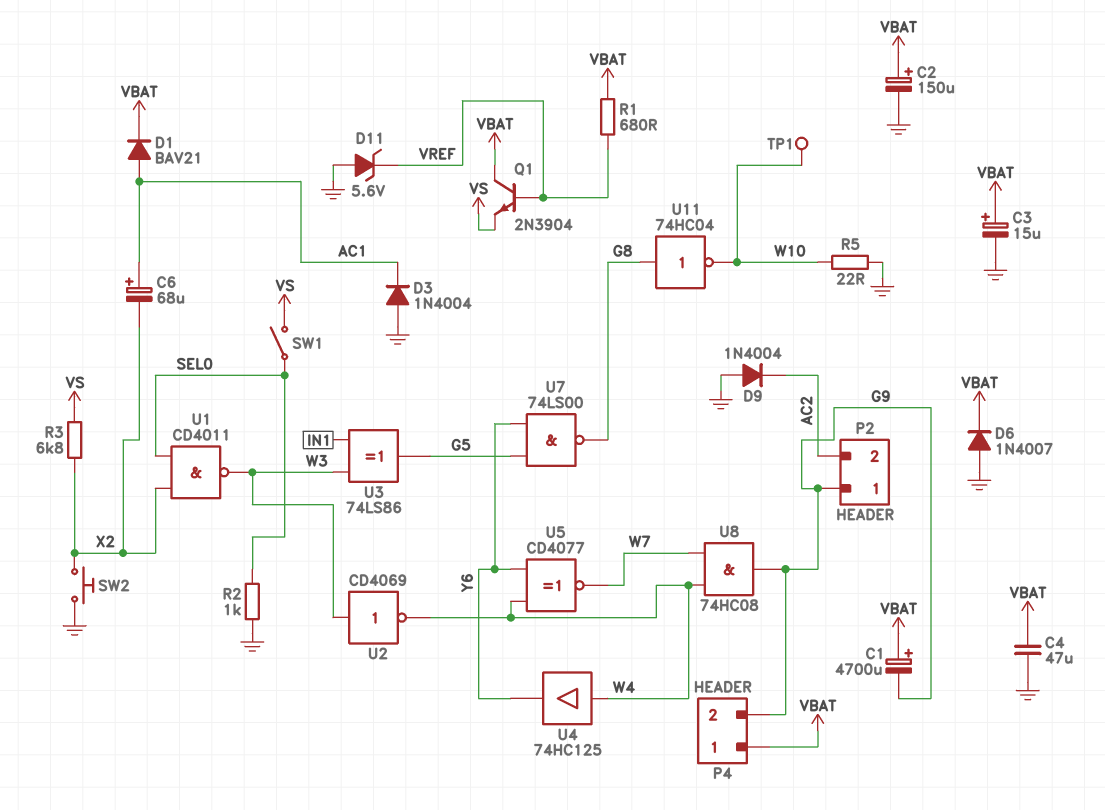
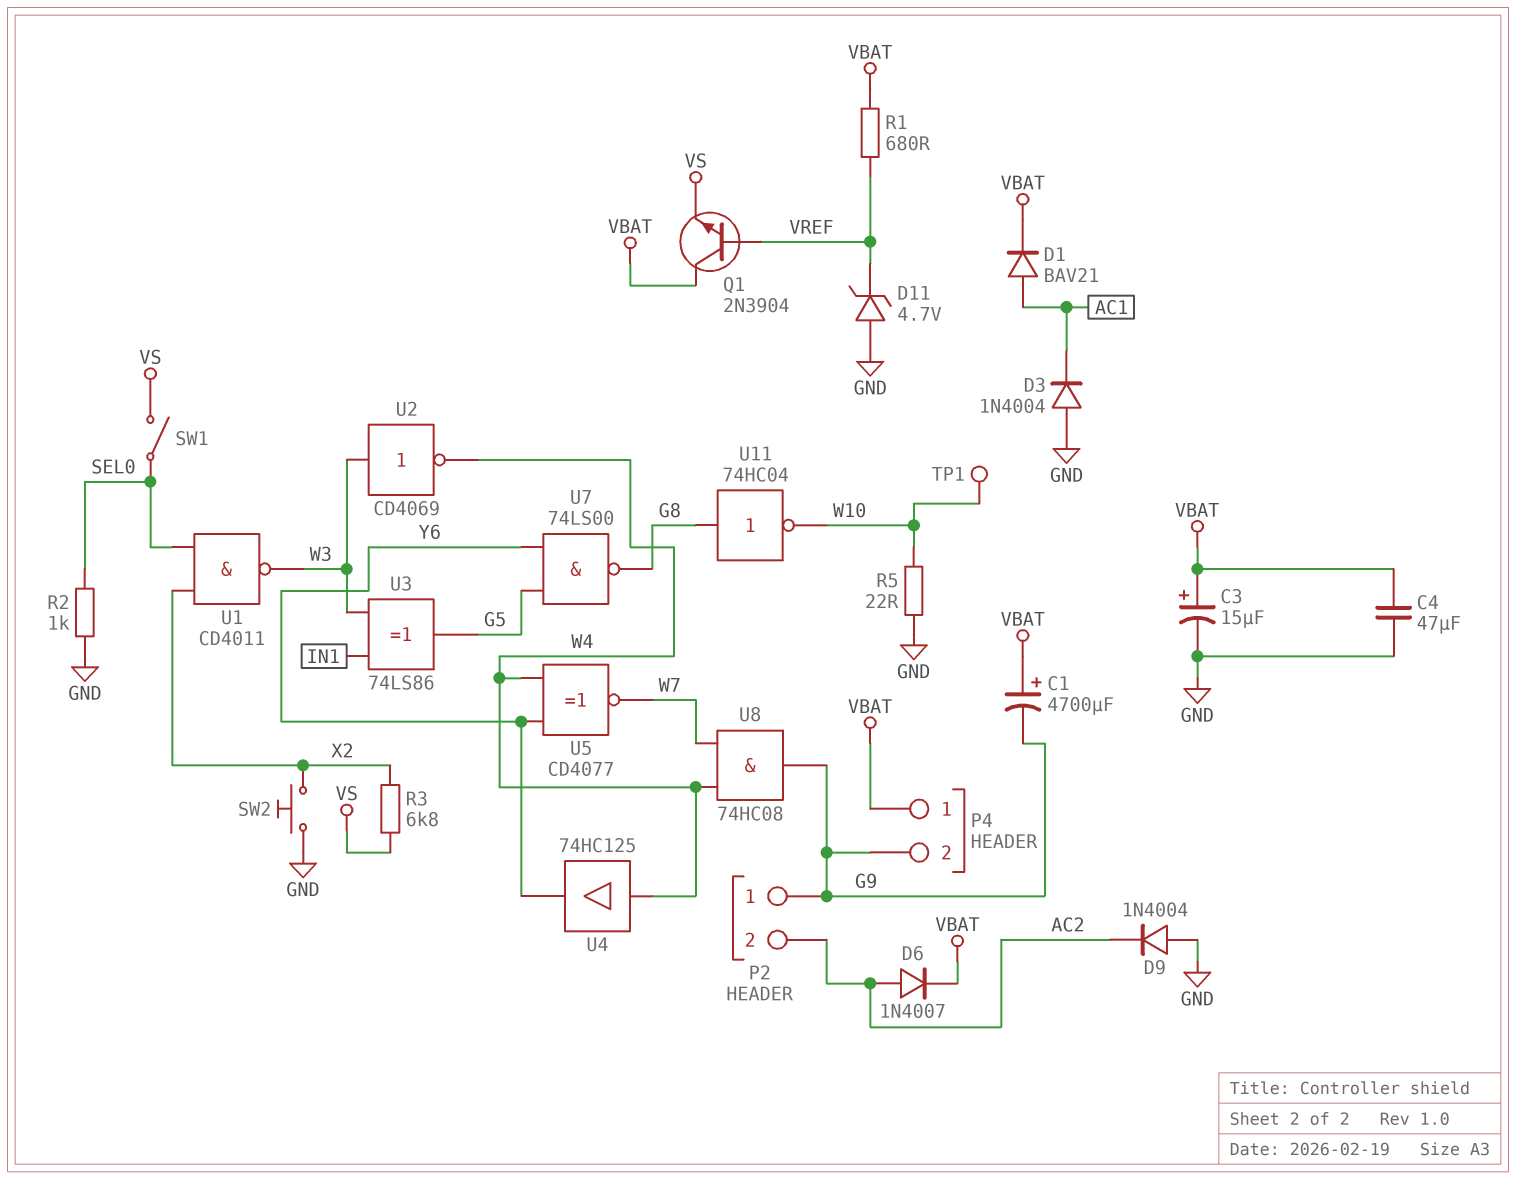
C2: 150uF (plus VBAT, minus GND) -> none
C6: 68uF (plus AC1, minus X2) -> none
D6: diode 1N4007 (A GND, K VBAT) -> diode 1N4007 (A AC2, K VBAT)
D11: zener 5.6V (A GND, K VREF) -> zener 4.7V (A GND, K VREF)

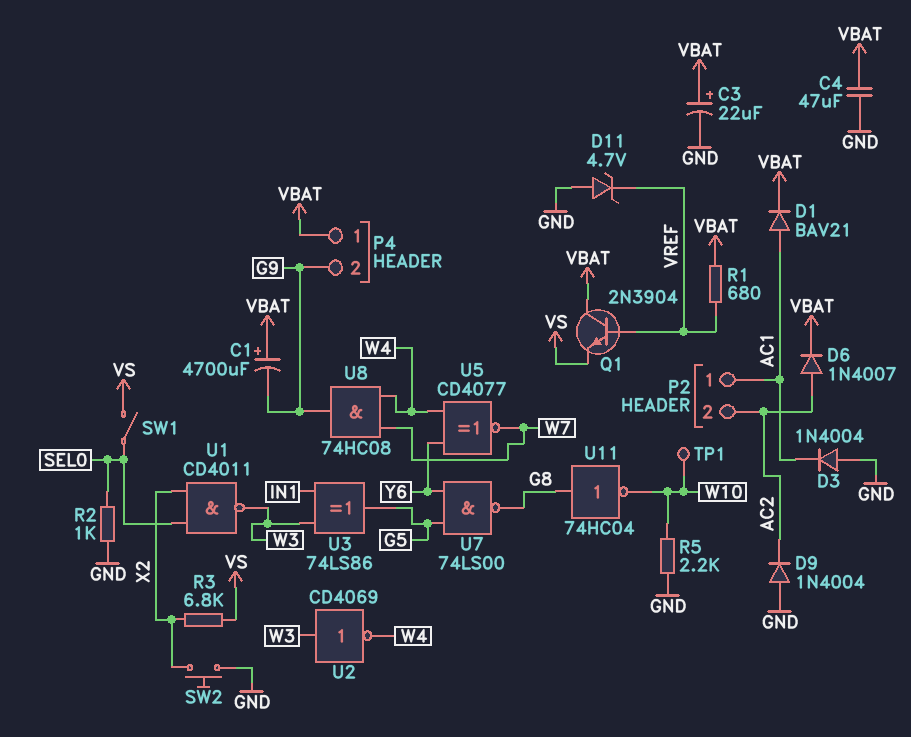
C3: 15uF (plus VBAT, minus GND) -> 22uF (plus VBAT, minus GND)
P2 pin 1: G9 -> AC1
R5: 22 (GND, W10) -> 2.2k (GND, W10)
U4: buffer 74HC125 (in W4, out Y6) -> none

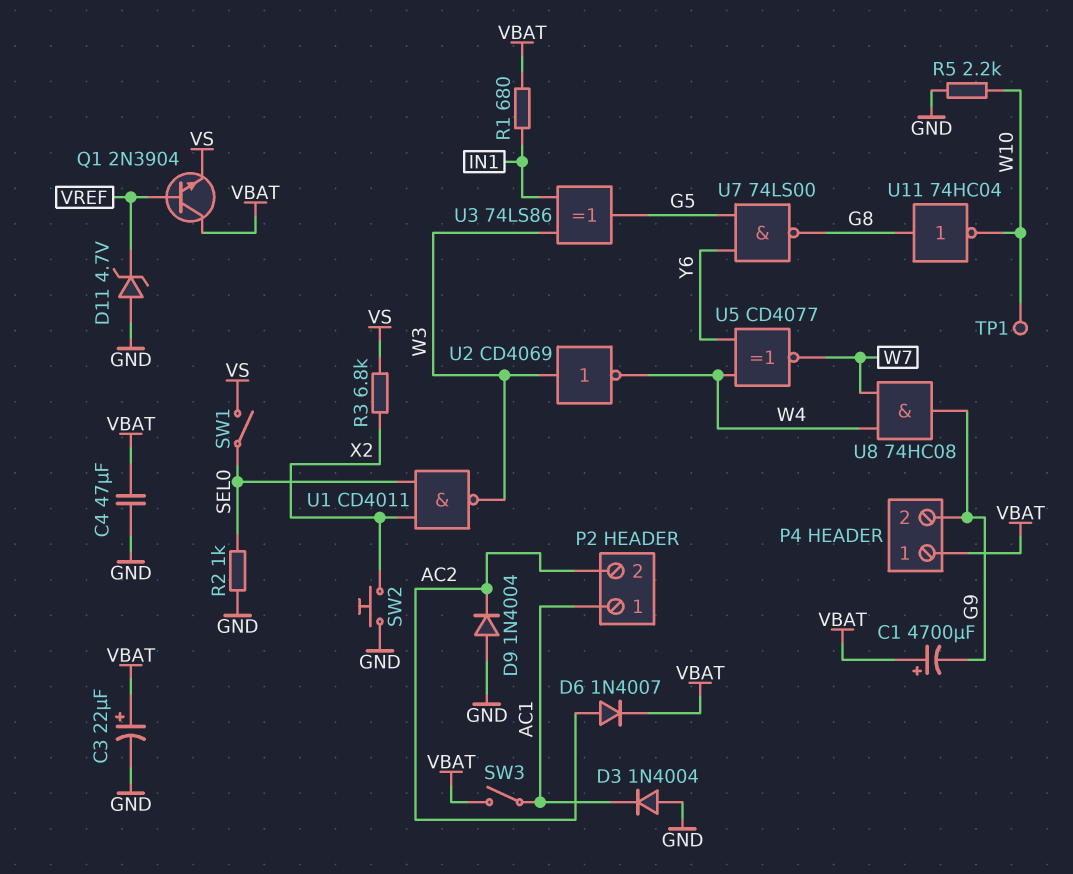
D1: diode BAV21 (A AC1, K VBAT) -> none
R1: 680 (VBAT, VREF) -> 680 (IN1, VBAT)
SW3: none -> switch (AC1, VBAT)

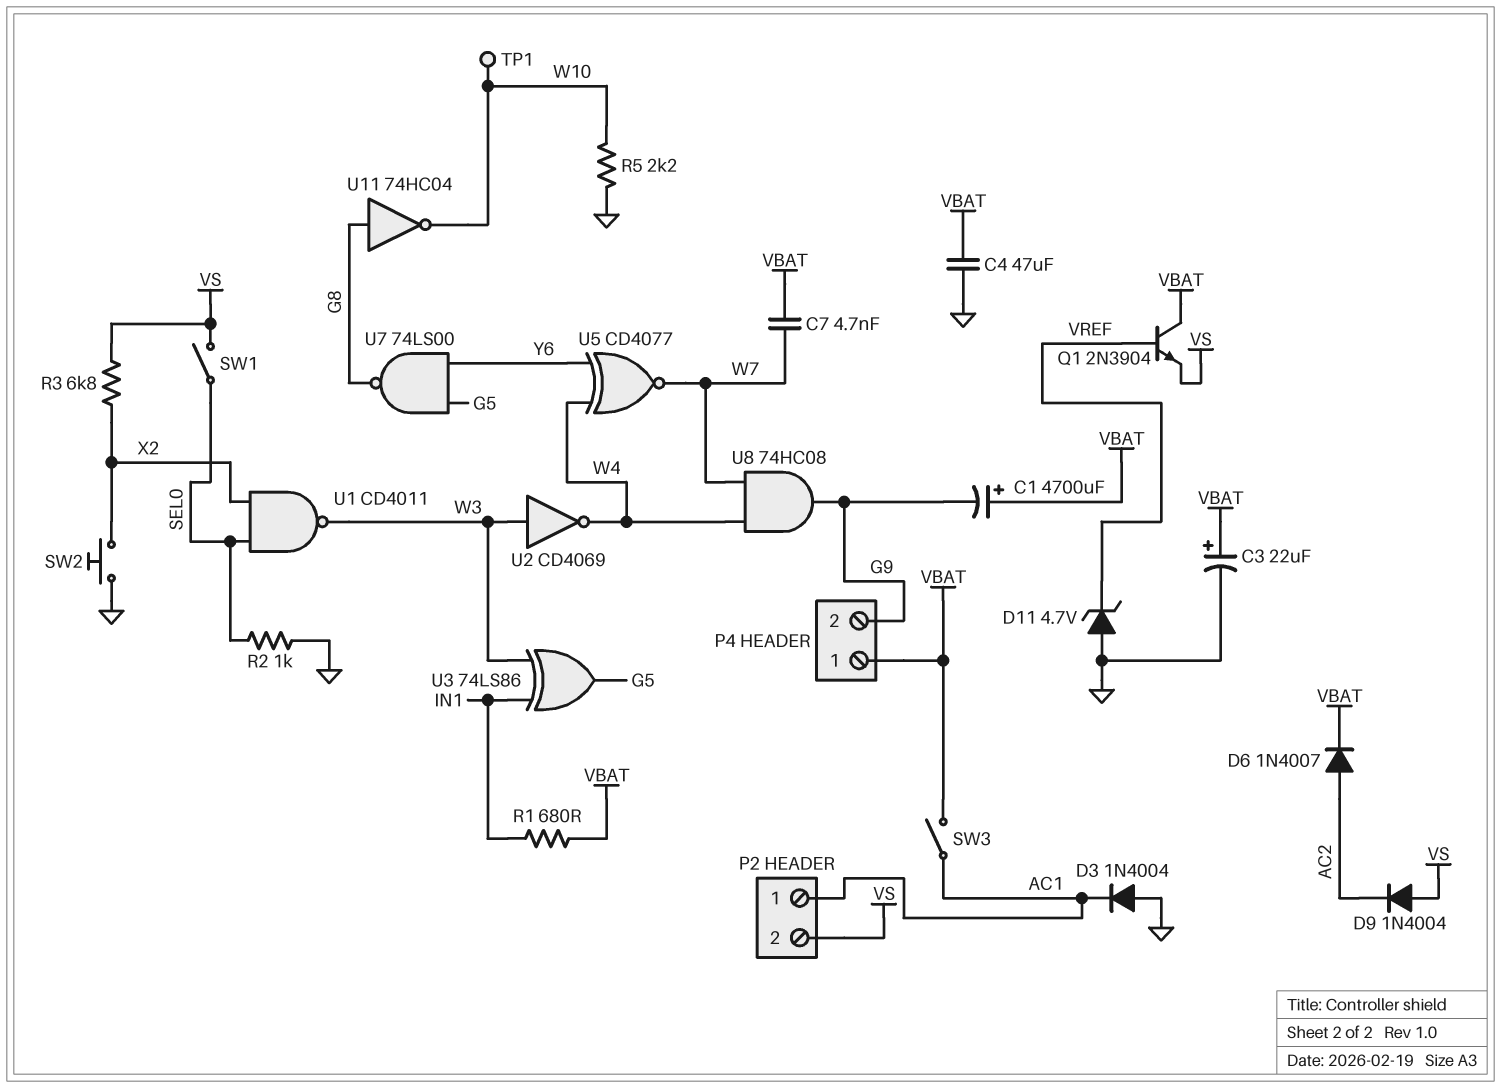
C7: none -> 4.7nF (VBAT, W7)
D9: diode 1N4004 (A GND, K AC2) -> diode 1N4004 (A VS, K AC2)
P2 pin 2: AC2 -> VS

